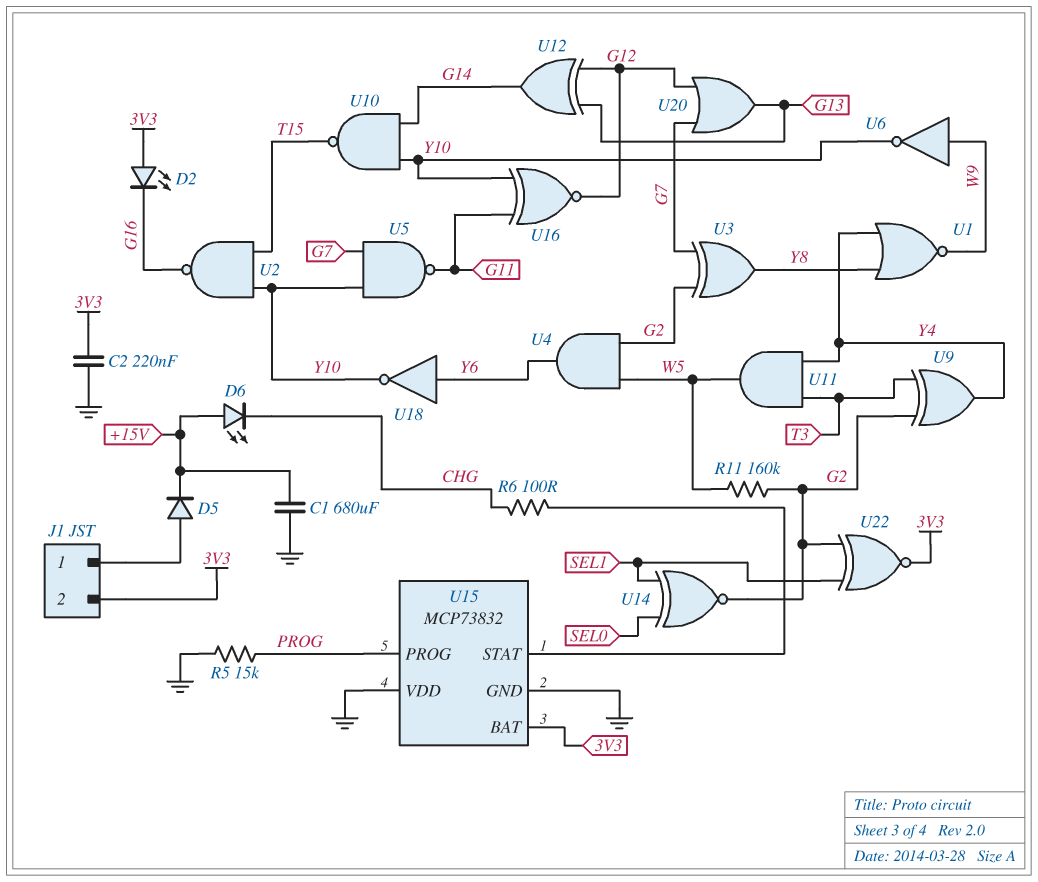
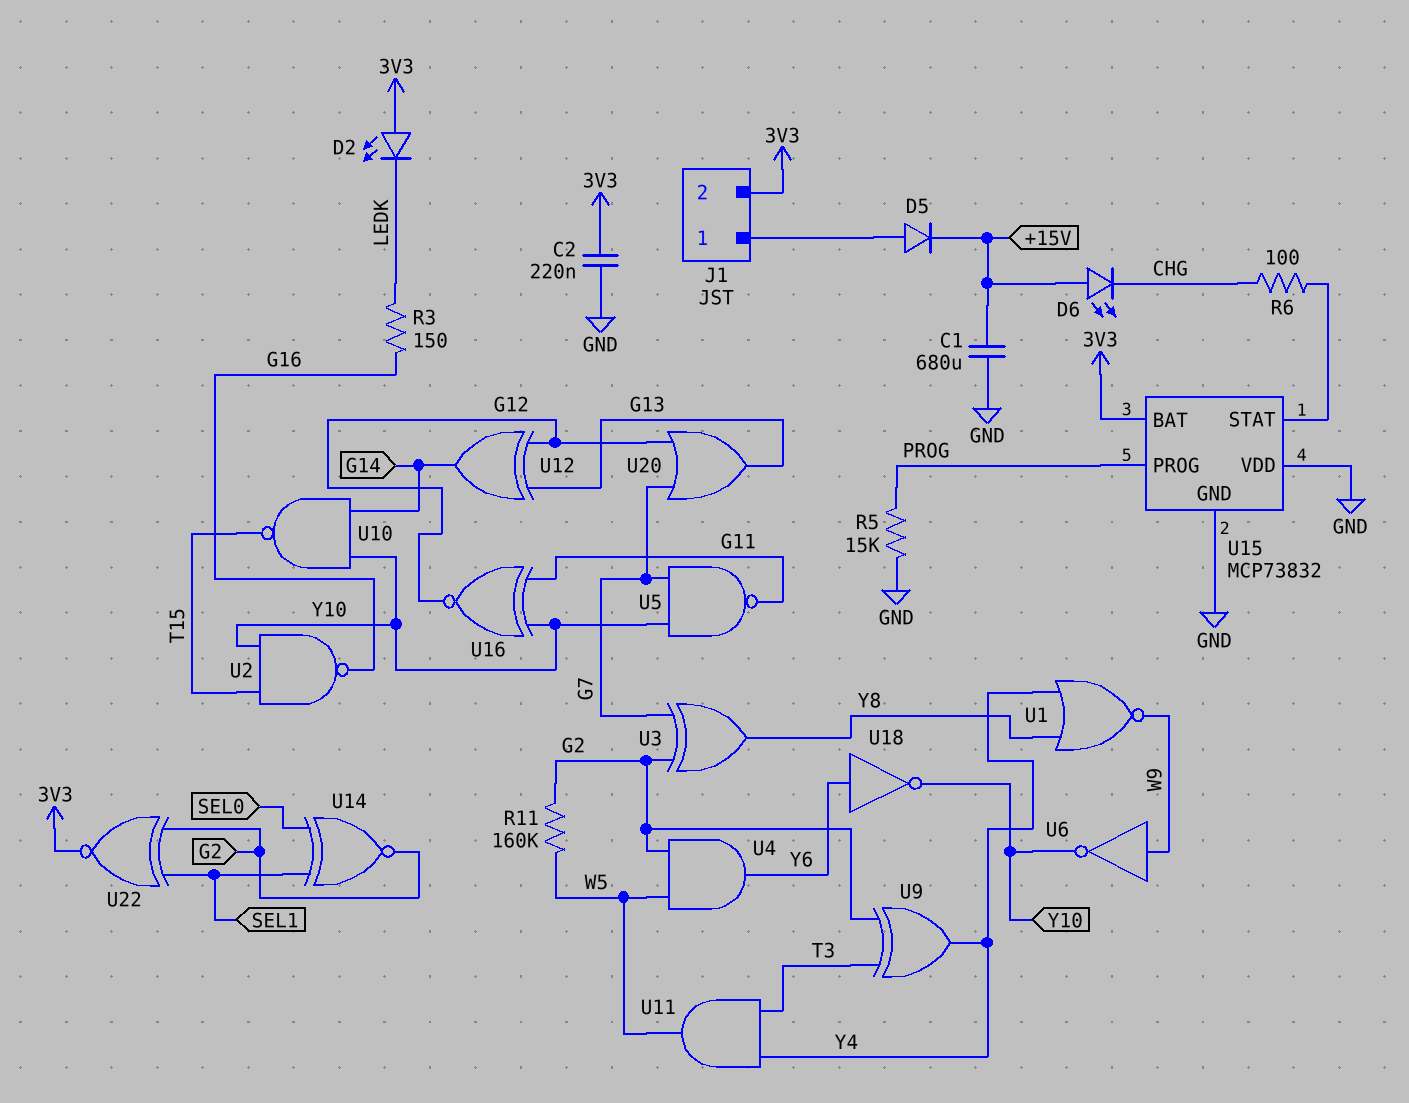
D2: LED (A 3V3, K G16) -> LED (A 3V3, K LEDK)
R3: none -> 150 (G16, LEDK)

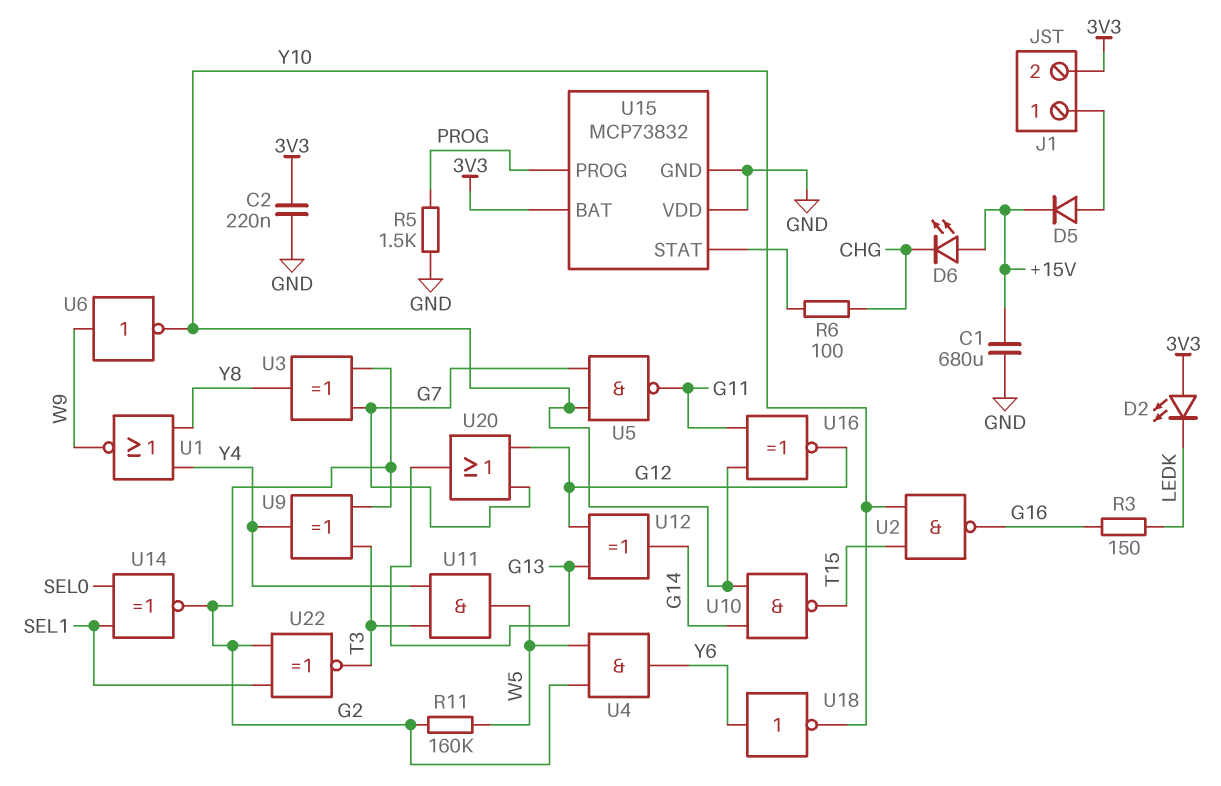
R5: 15k (GND, PROG) -> 1.5k (GND, PROG)
U22: XNOR (in G2, in SEL1, out 3V3) -> XNOR (in G2, in SEL1, out T3)

